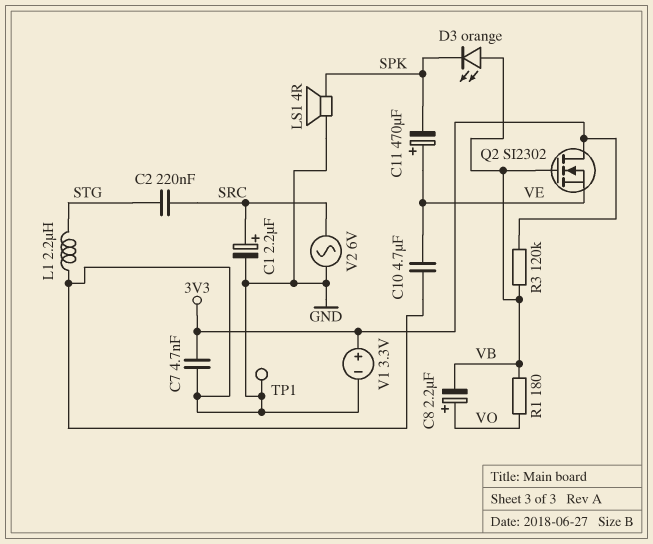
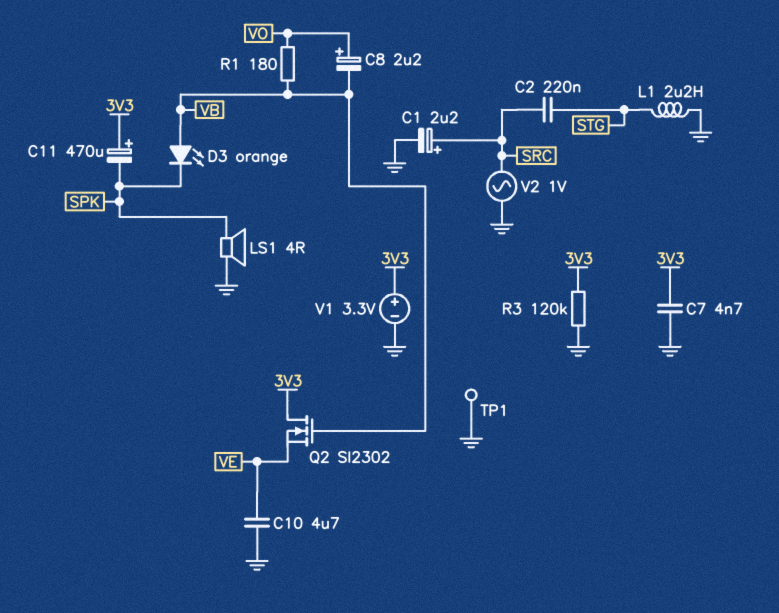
C11: 470uF (plus VE, minus SPK) -> 470uF (plus 3V3, minus SPK)
R3: 120k (3V3, VB) -> 120k (3V3, GND)
V2: AC 6V (GND, SRC) -> AC 1V (GND, SRC)

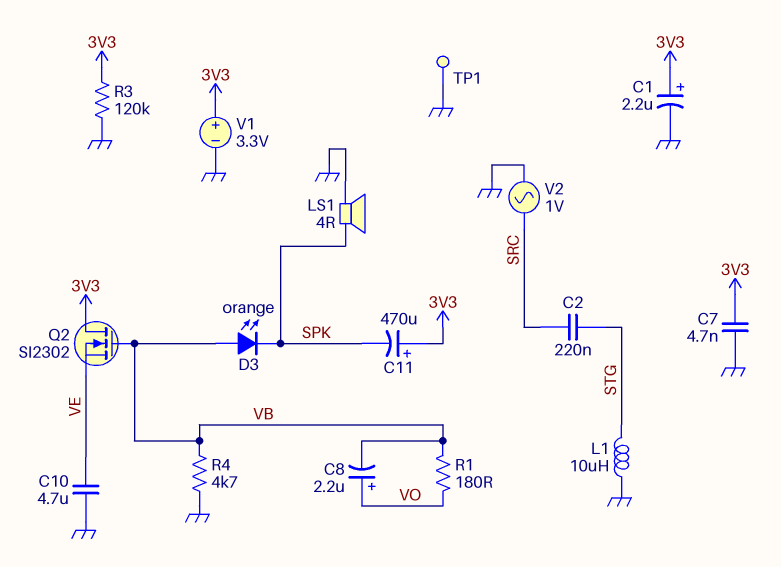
C1: 2.2uF (plus SRC, minus GND) -> 2.2uF (plus 3V3, minus GND)
L1: 2.2uH (GND, STG) -> 10uH (GND, STG)
R4: none -> 4.7k (GND, VB)

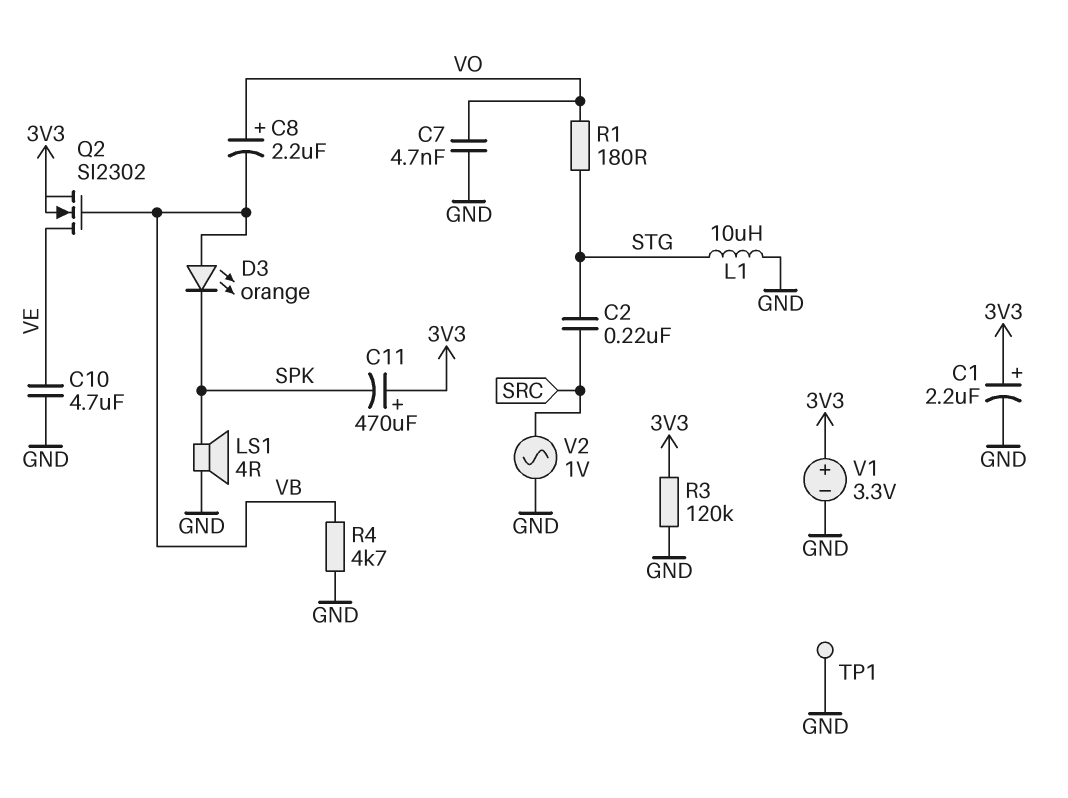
C7: 4.7nF (3V3, GND) -> 4.7nF (GND, VO)
Q2: NMOS SI2302 (G VB, D 3V3, S VE) -> NMOS SI2302 (G VB, D VE, S 3V3)
R1: 180 (VB, VO) -> 180 (STG, VO)

